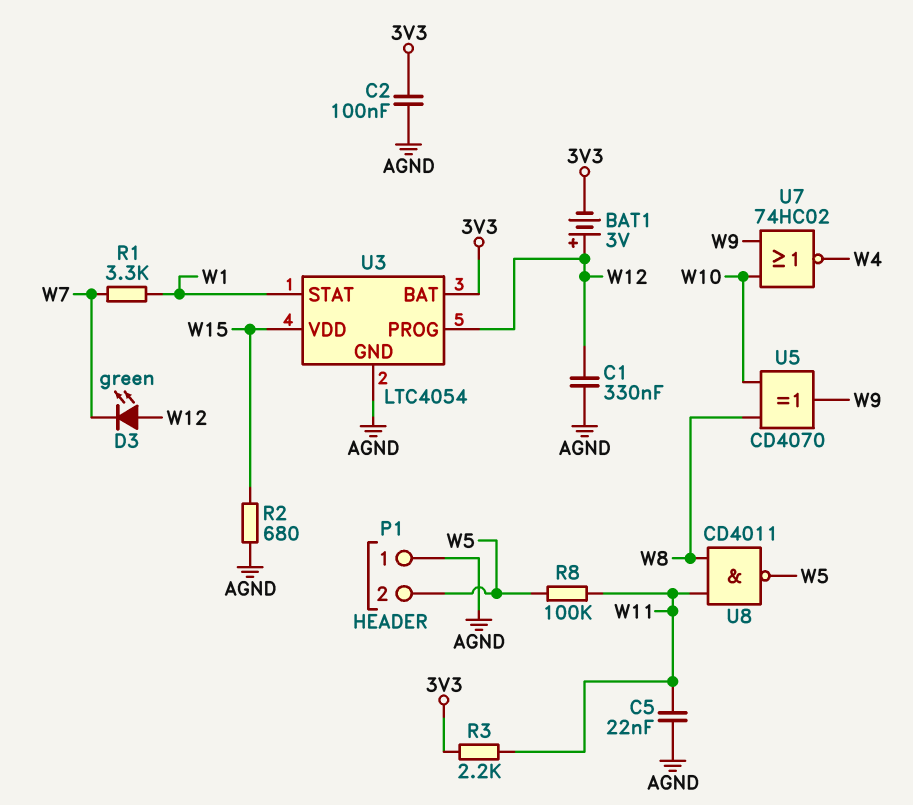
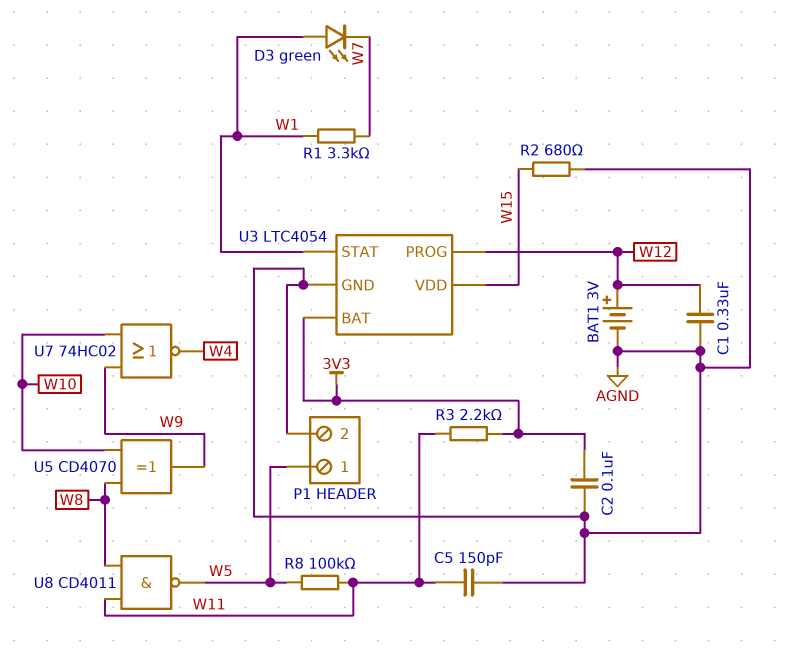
BAT1: 3V (plus W12, minus 3V3) -> 3V (plus W12, minus AGND)
C5: 22nF (AGND, W11) -> 150pF (AGND, W11)
D3: LED green (A W12, K W7) -> LED green (A W1, K W7)
P1 pin 1: AGND -> W5
P1 pin 2: W5 -> AGND

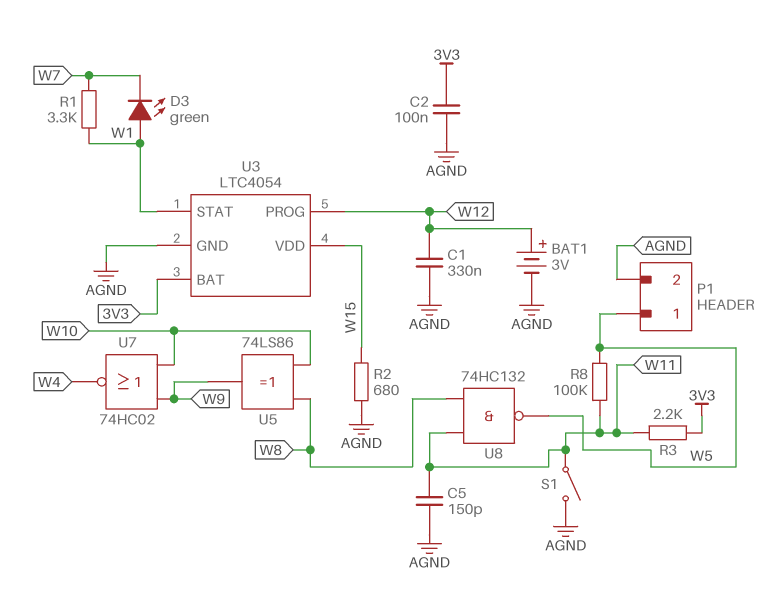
S1: none -> switch (AGND, W11)
U5: XOR CD4070 (in W8, in W10, out W9) -> XOR 74LS86 (in W8, in W10, out W9)
U8: NAND CD4011 (in W8, in W11, out W5) -> NAND 74HC132 (in W8, in W11, out W5)

